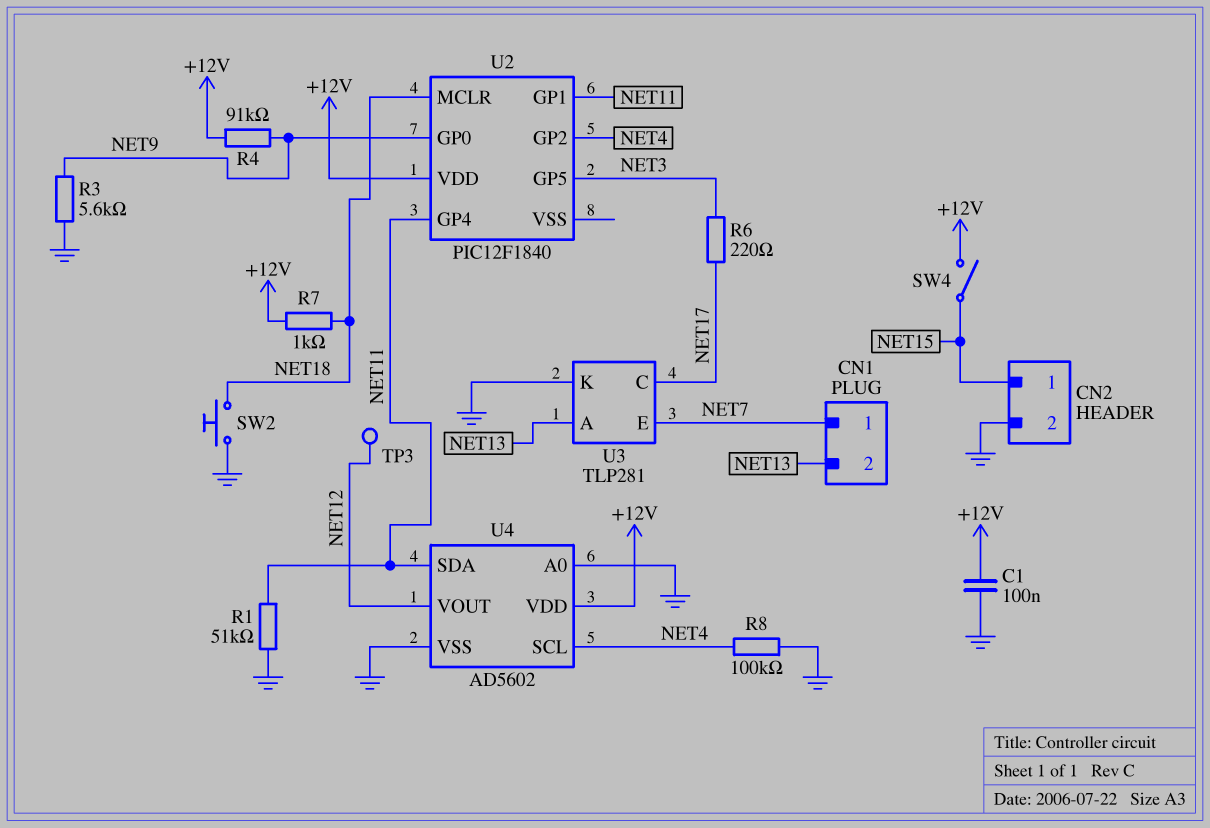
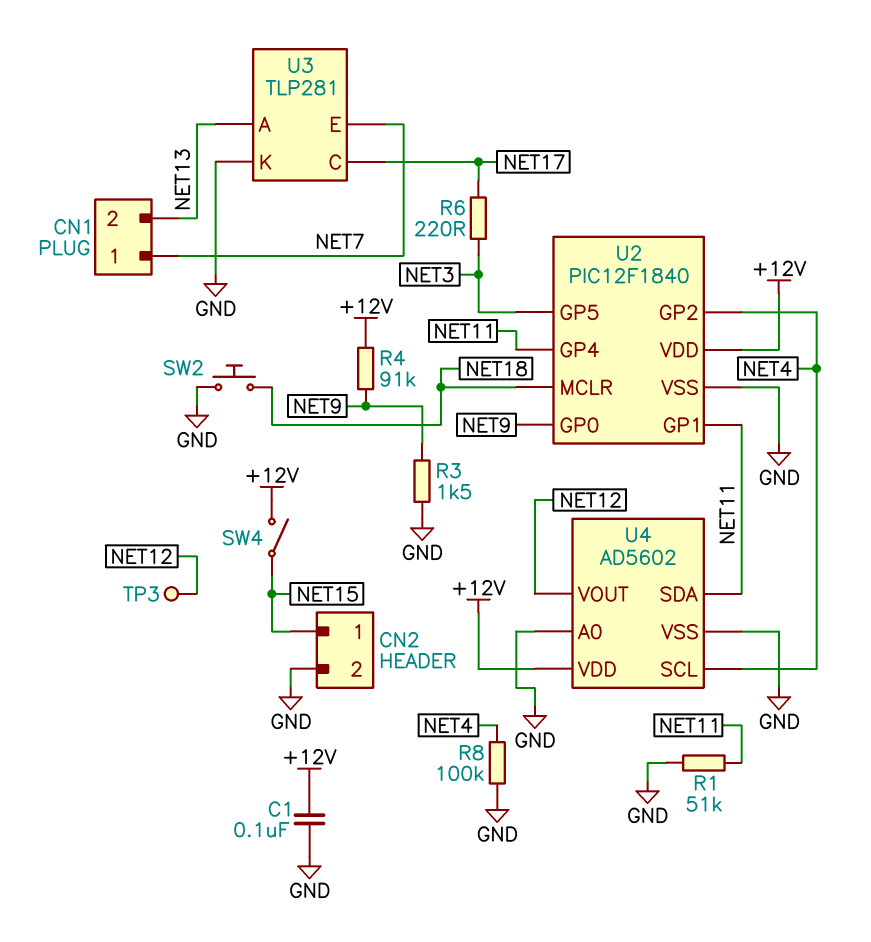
R3: 5.6k (GND, NET9) -> 1.5k (GND, NET9)
R7: 1k (+12V, NET18) -> none
U2 pin VSS: none -> GND

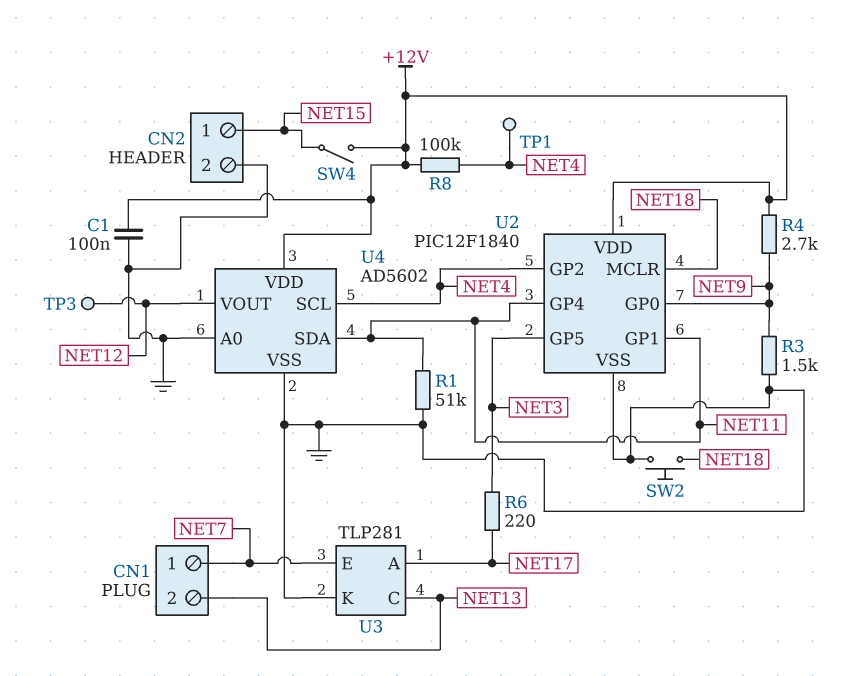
R4: 91k (+12V, NET9) -> 2.7k (+12V, NET9)
R8: 100k (GND, NET4) -> 100k (+12V, NET4)
TP1: none -> test point (NET4)
U3 pin A: NET13 -> NET17
U3 pin C: NET17 -> NET13

